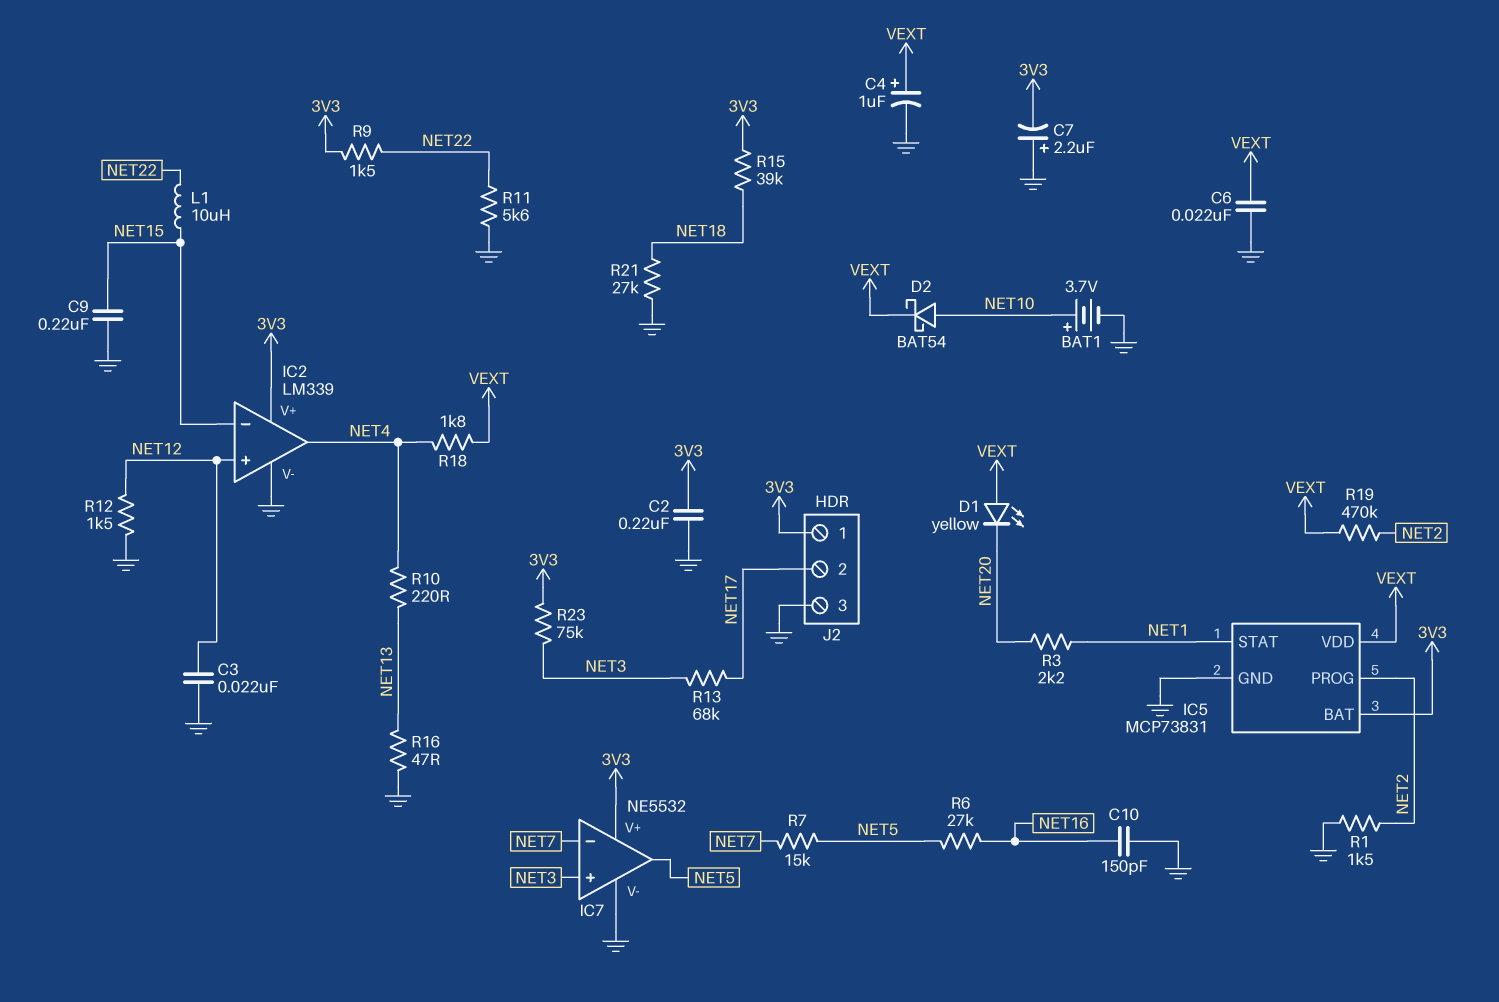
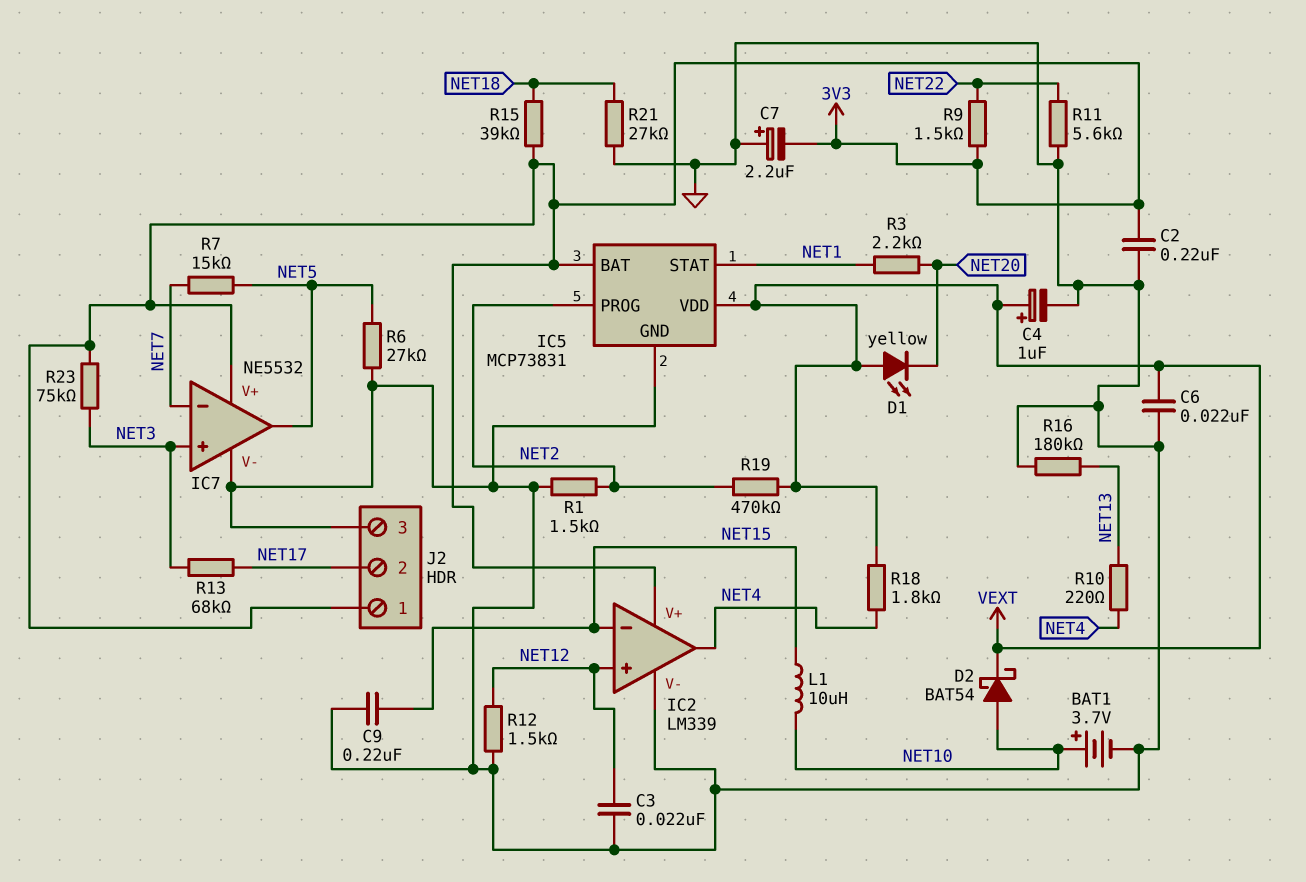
C10: 150pF (GND, NET16) -> none
L1: 10uH (NET15, NET22) -> 10uH (NET10, NET15)
R6: 27k (NET5, NET16) -> 27k (GND, NET5)
R16: 47 (GND, NET13) -> 180k (GND, NET13)

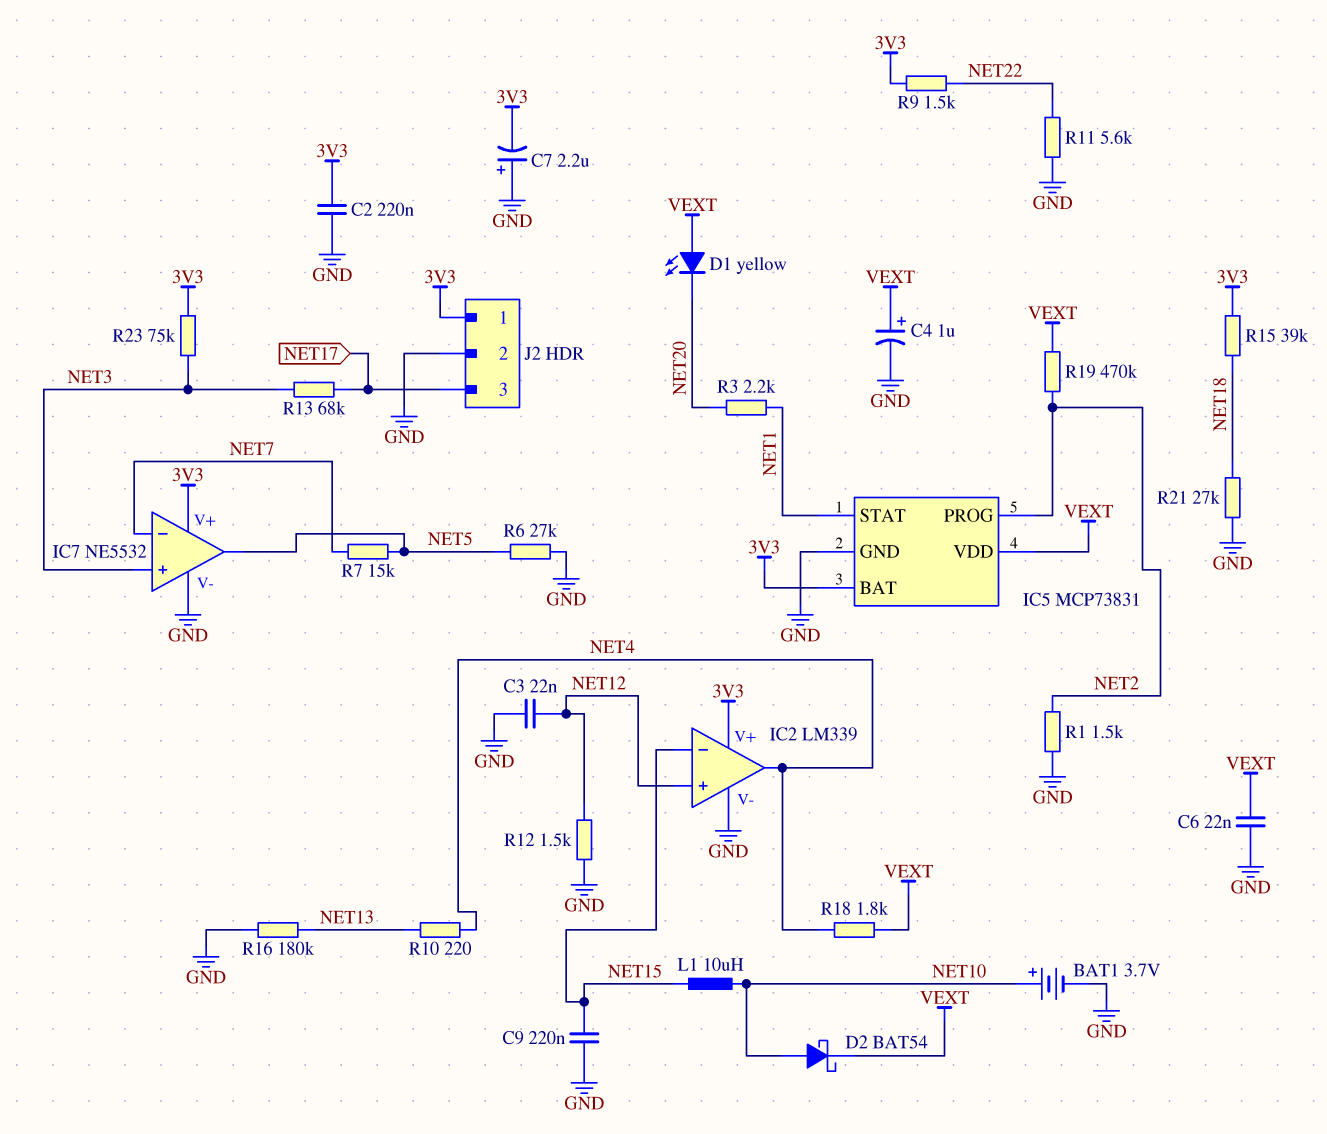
J2 pin 2: NET17 -> GND
J2 pin 3: GND -> NET17

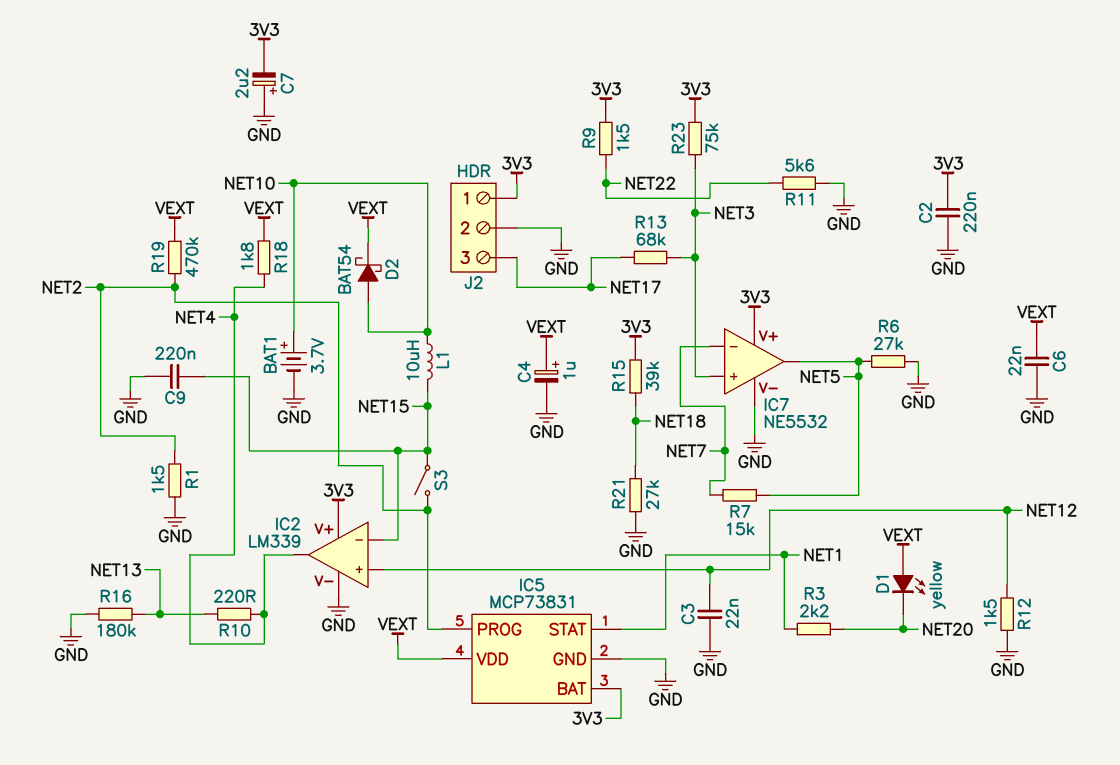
S3: none -> switch (NET2, NET15)

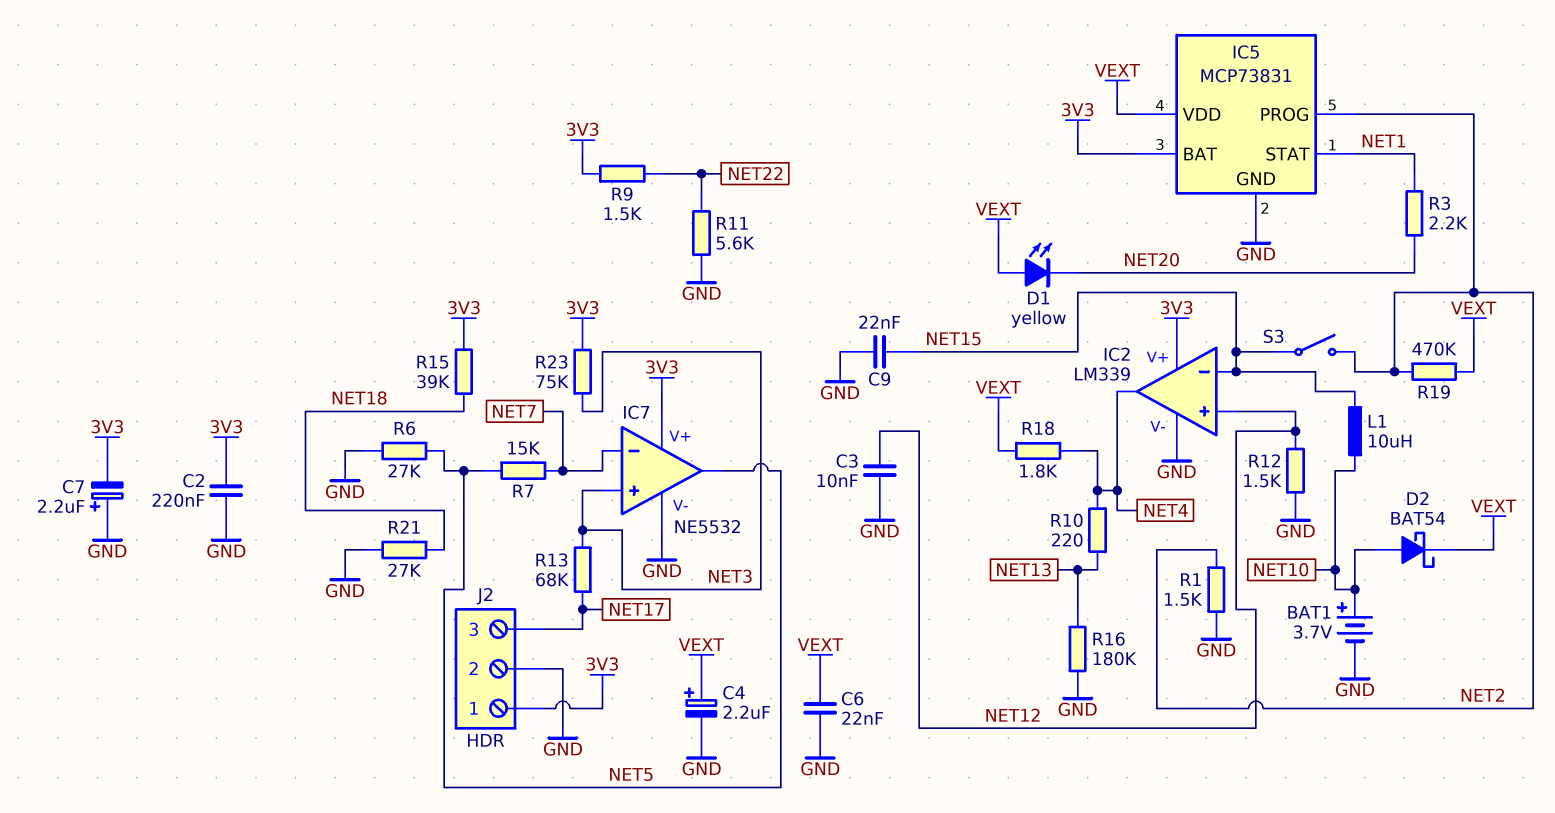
C3: 22nF (GND, NET12) -> 10nF (GND, NET12)
C4: 1uF (plus VEXT, minus GND) -> 2.2uF (plus VEXT, minus GND)
C9: 220nF (GND, NET15) -> 22nF (GND, NET15)

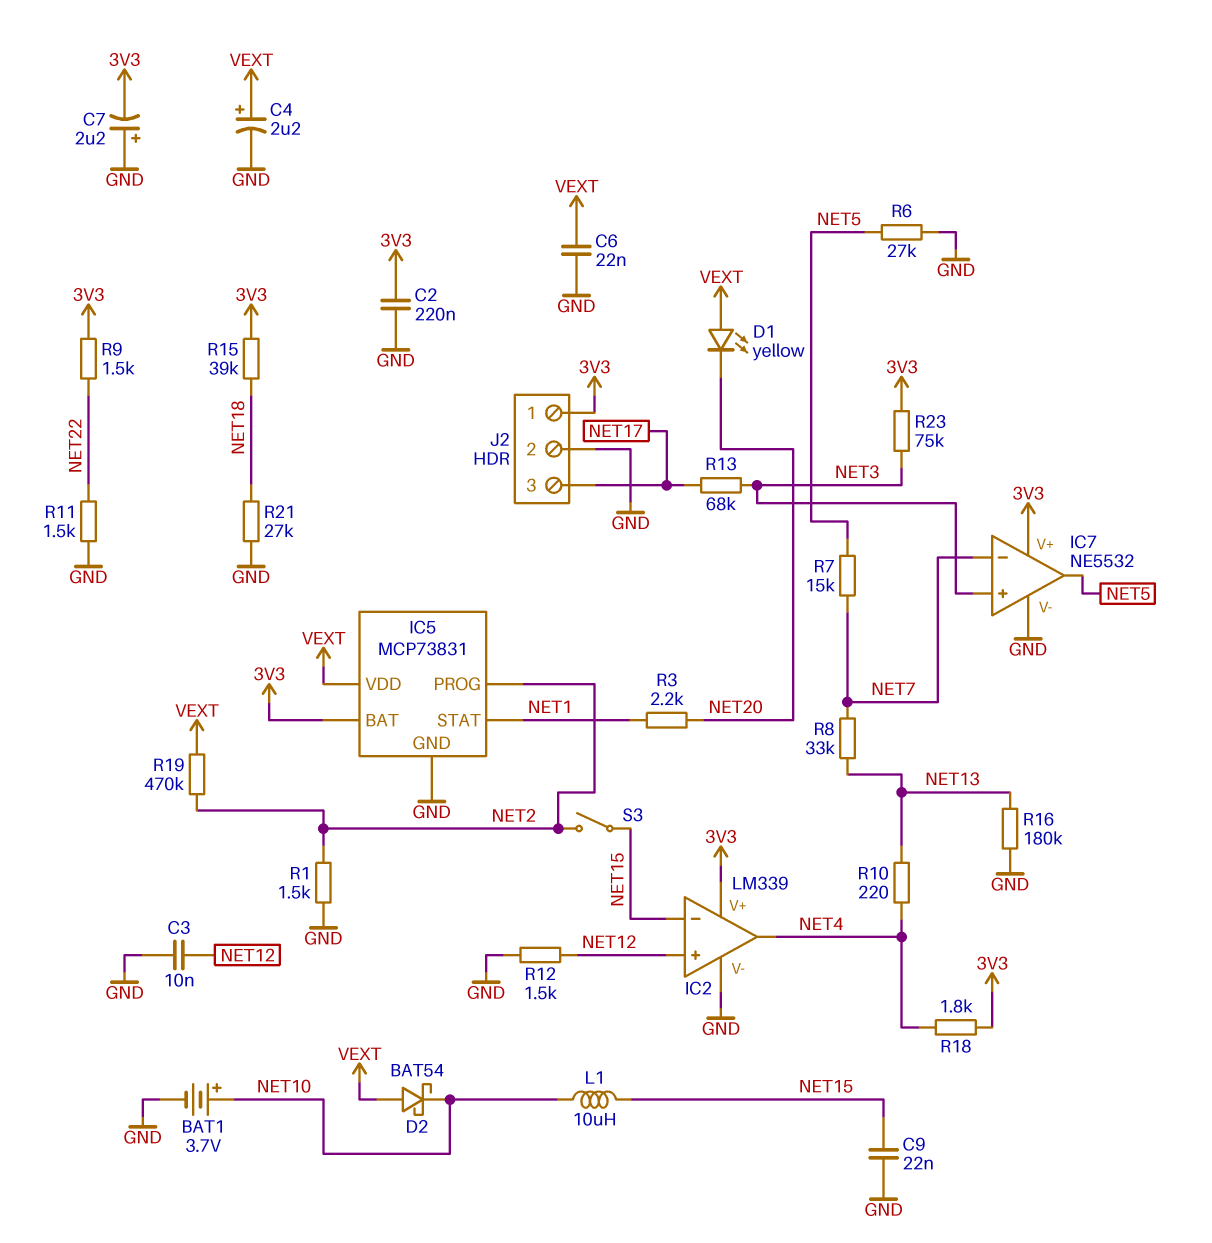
D2: schottky BAT54 (A NET10, K VEXT) -> schottky BAT54 (A VEXT, K NET10)
R8: none -> 33k (NET7, NET13)
R11: 5.6k (GND, NET22) -> 1.5k (GND, NET22)
R18: 1.8k (NET4, VEXT) -> 1.8k (3V3, NET4)

